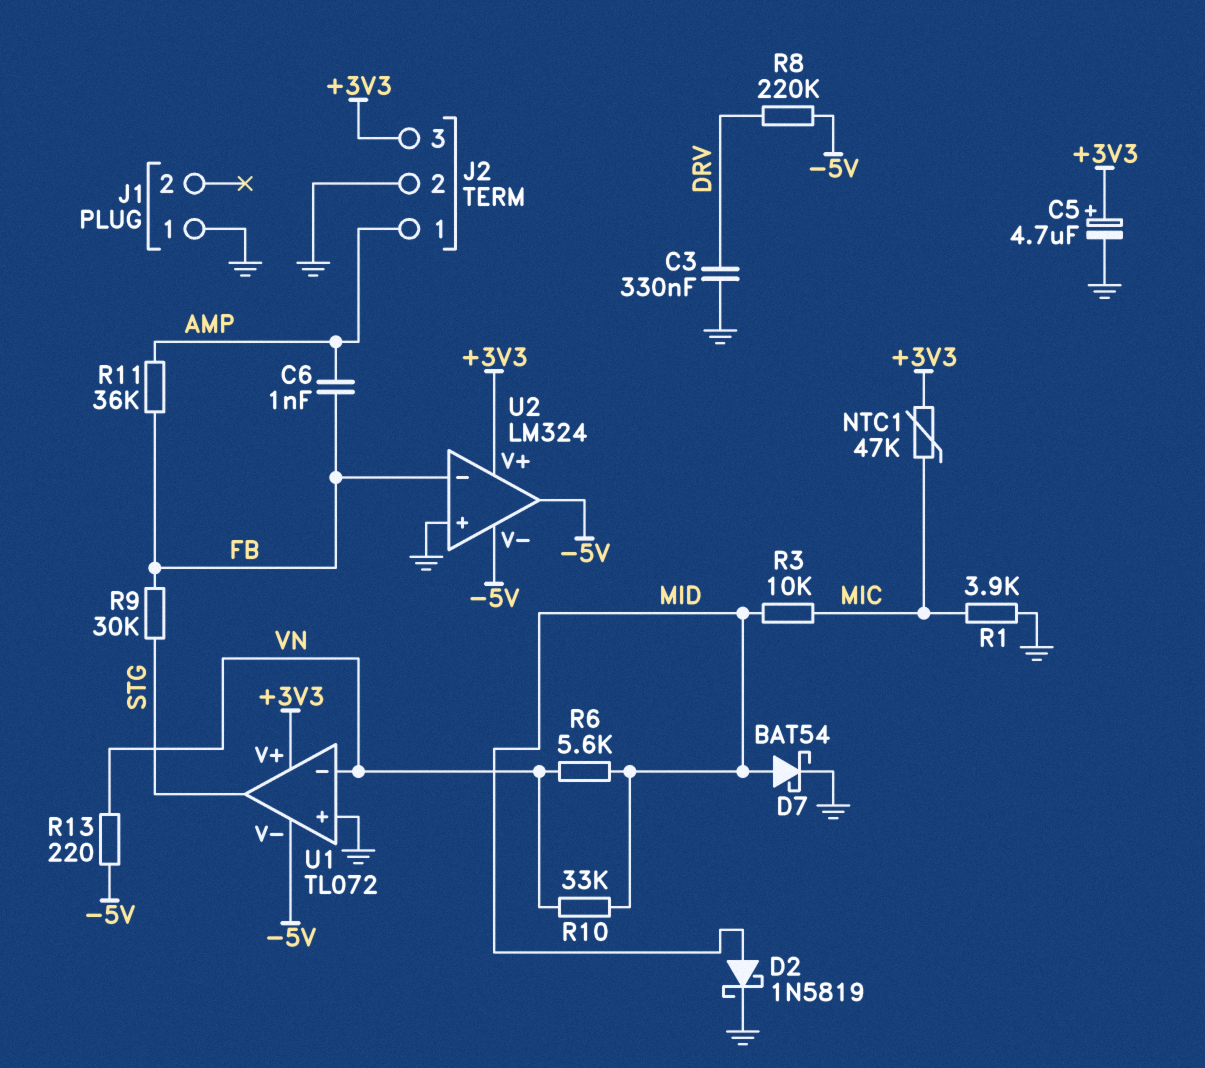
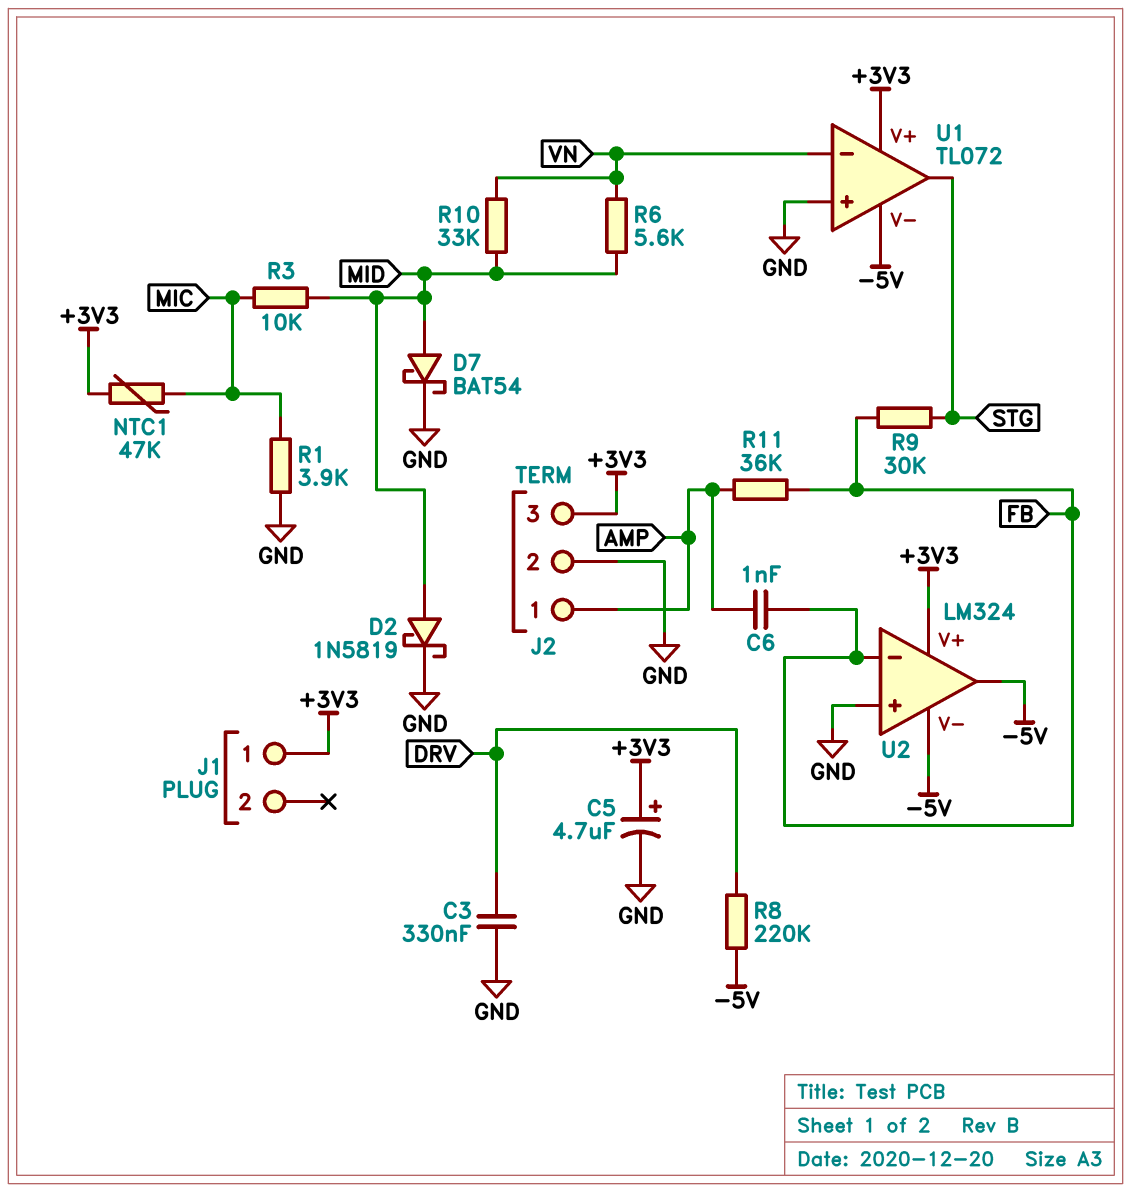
J1 pin 1: GND -> +3V3
R13: 220 (-5V, VN) -> none

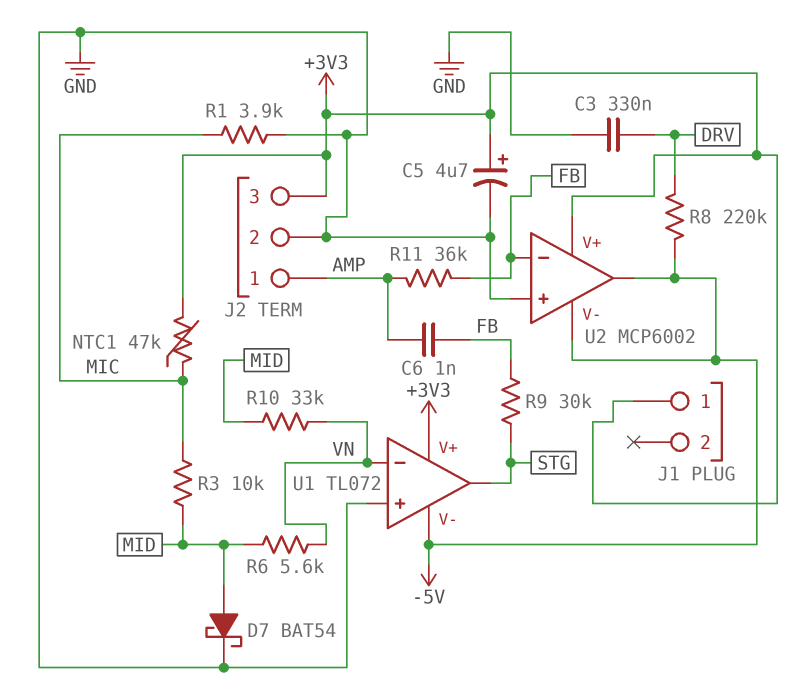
D2: schottky 1N5819 (A MID, K GND) -> none
U2: LM324 -> MCP6002

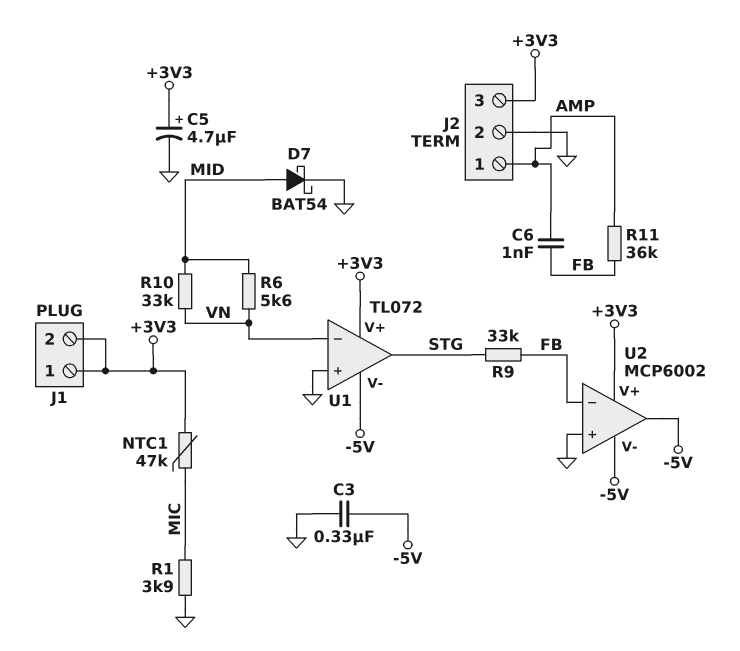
C3: 330nF (DRV, GND) -> 330nF (-5V, GND)
J1 pin 2: none -> +3V3
R3: 10k (MIC, MID) -> none
R8: 220k (-5V, DRV) -> none
R9: 30k (FB, STG) -> 33k (FB, STG)

